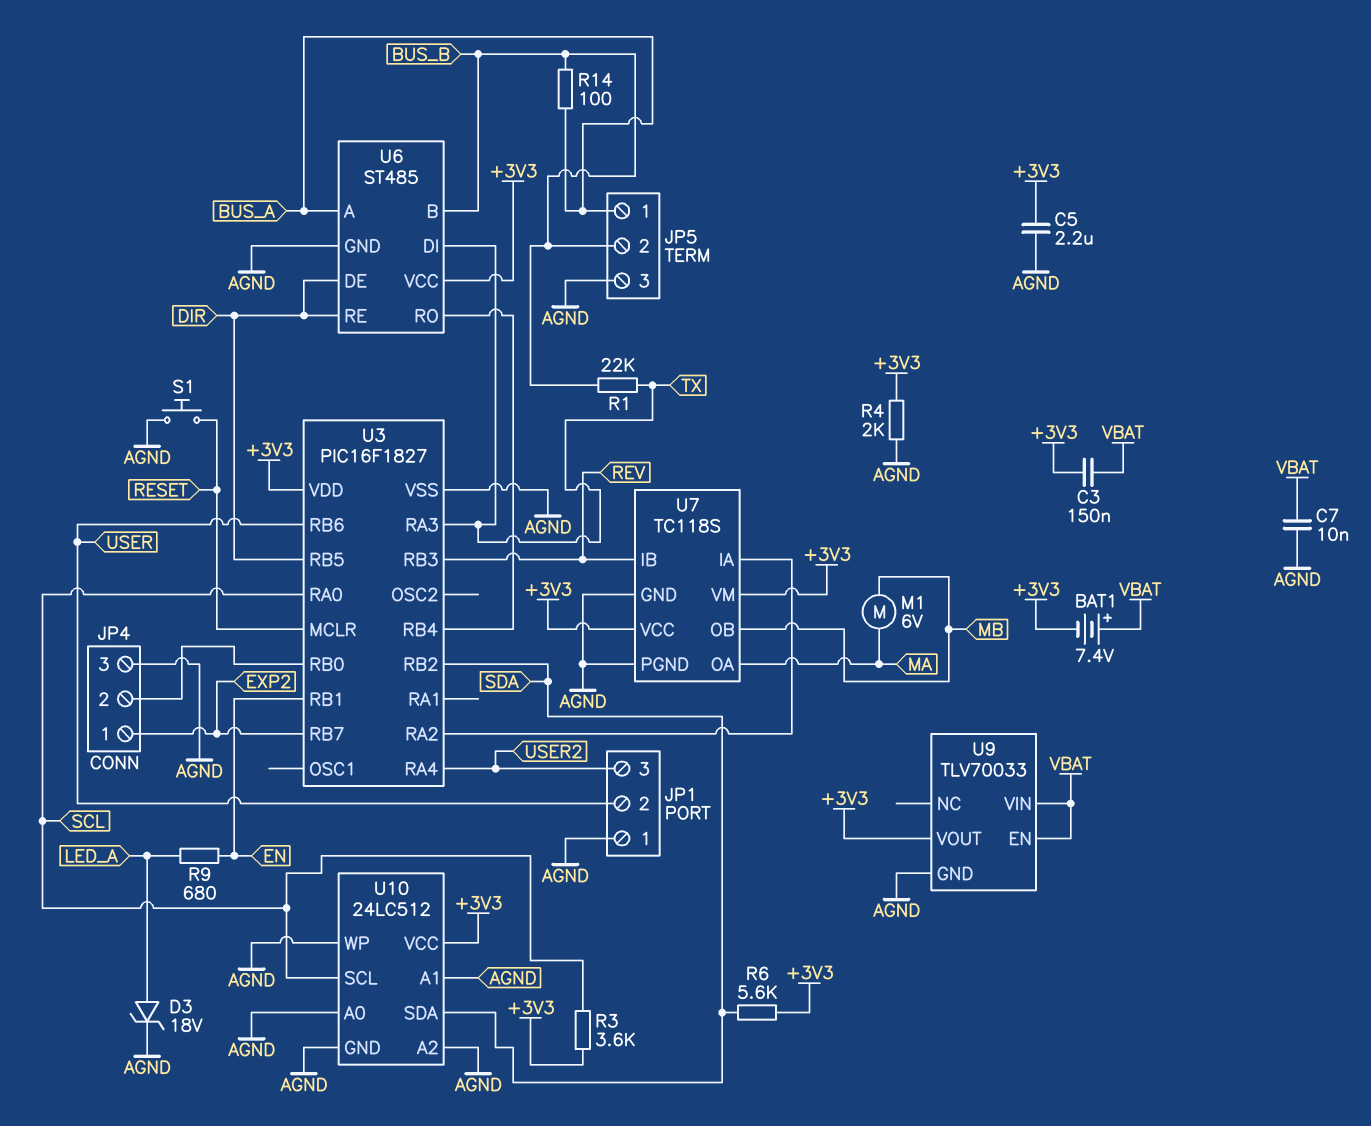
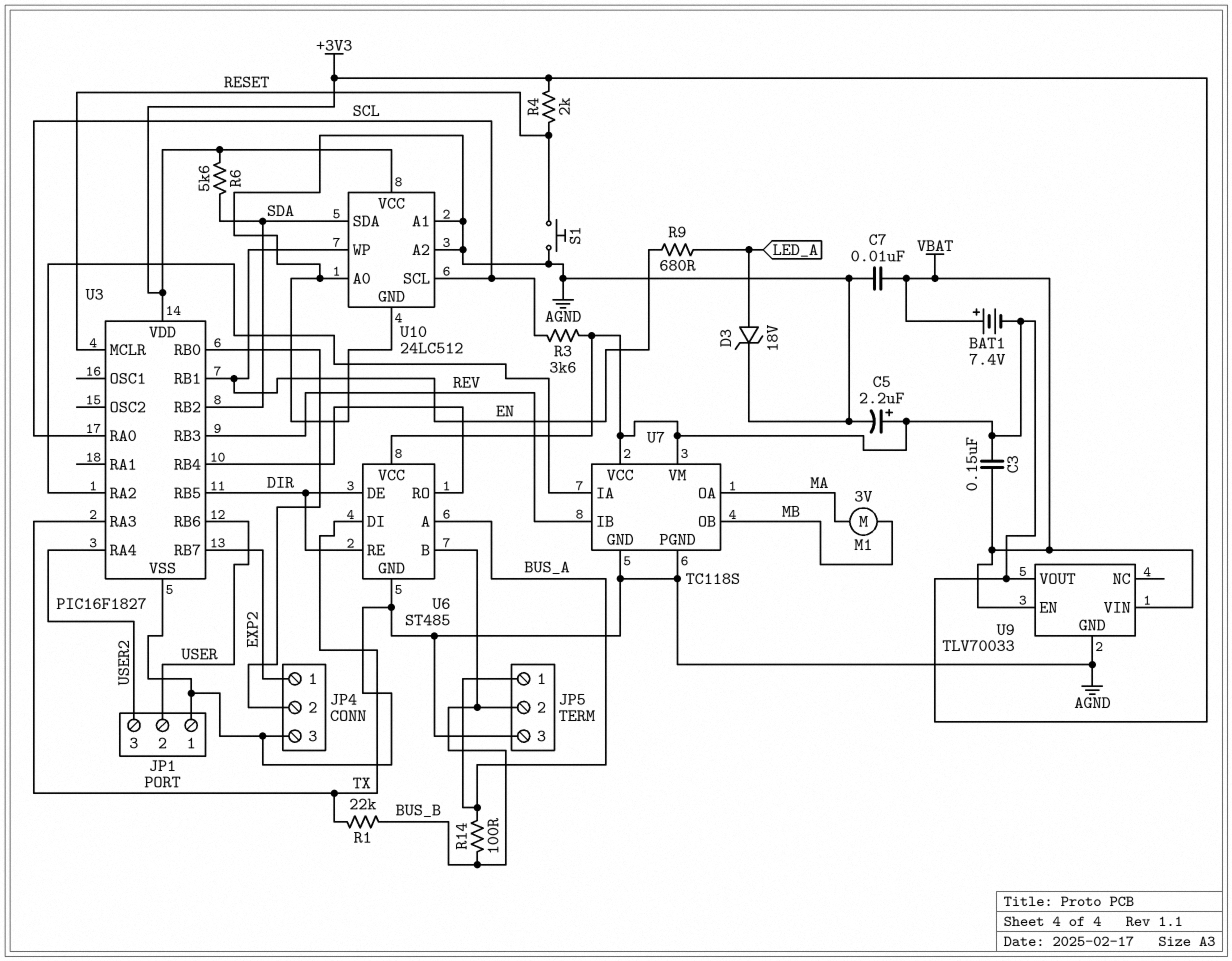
C5: 2.2uF (+3V3, AGND) -> 2.2uF (plus +3V3, minus AGND)
M1: motor 6V (MA, MB) -> motor 3V (MA, MB)
R4: 2k (+3V3, AGND) -> 2k (+3V3, RESET)
U10 pin WP: AGND -> EN

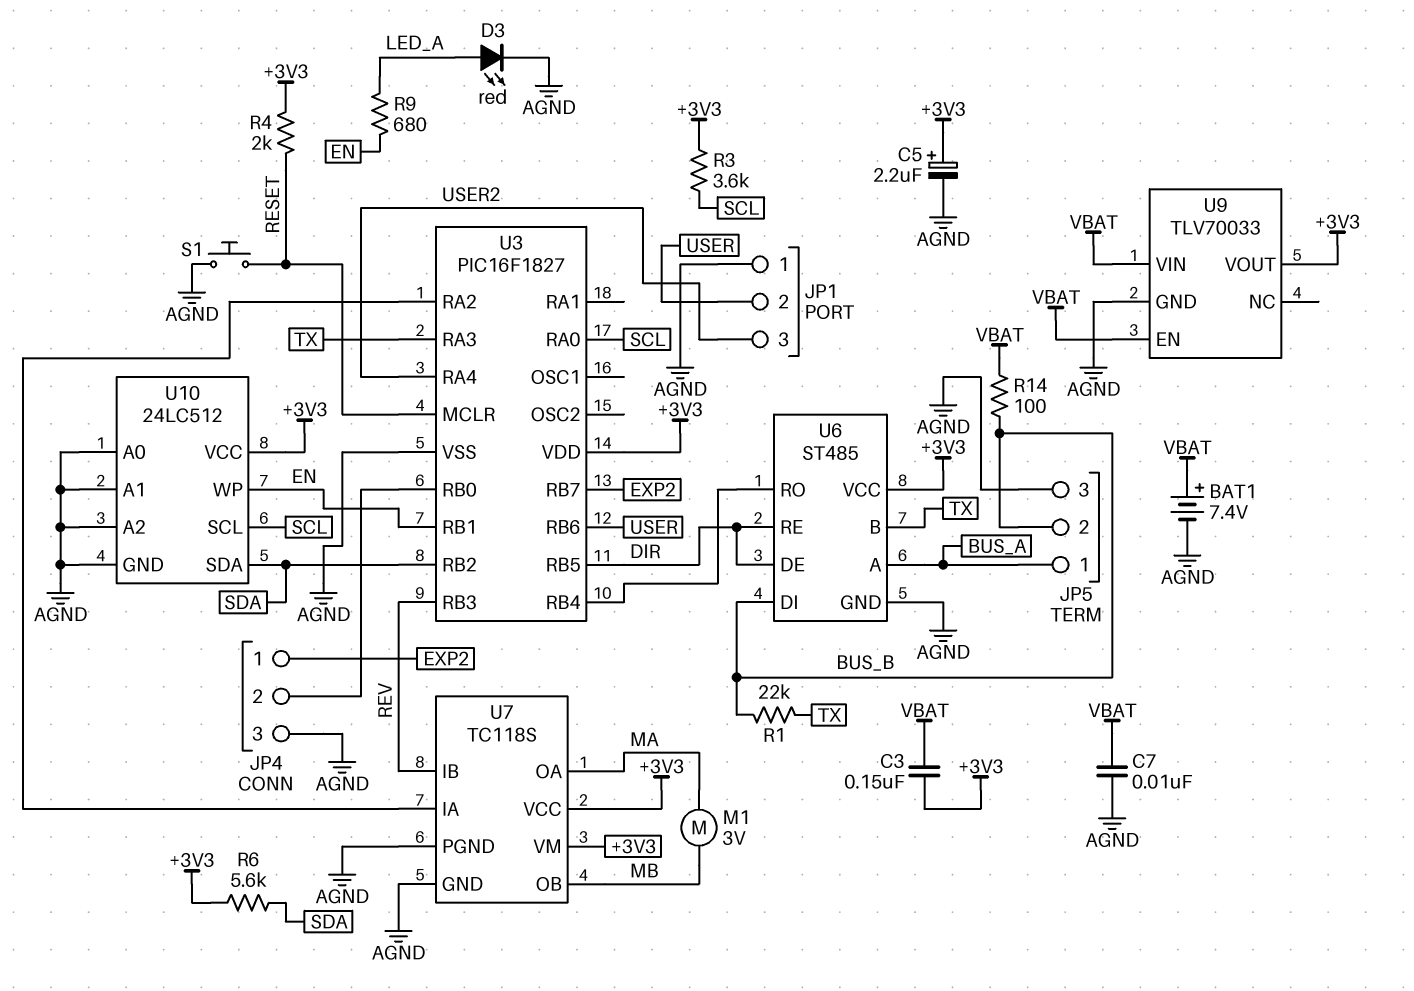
BAT1: 7.4V (plus VBAT, minus +3V3) -> 7.4V (plus VBAT, minus AGND)
D3: zener 18V (A LED_A, K AGND) -> LED red (A LED_A, K AGND)
R14: 100 (BUS_A, BUS_B) -> 100 (BUS_B, VBAT)
U6 pin B: BUS_B -> TX
U6 pin DI: TX -> BUS_B

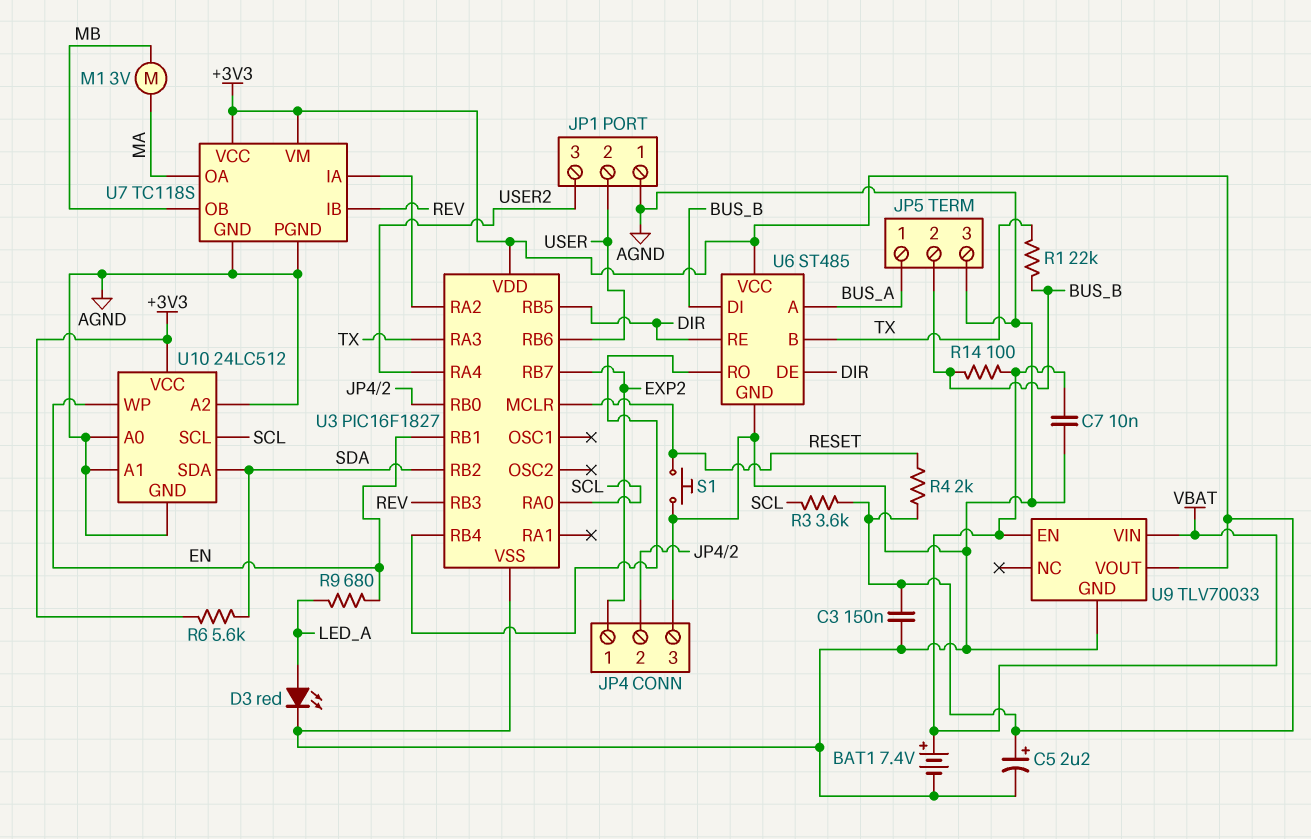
C3: 150nF (+3V3, VBAT) -> 150nF (+3V3, AGND)

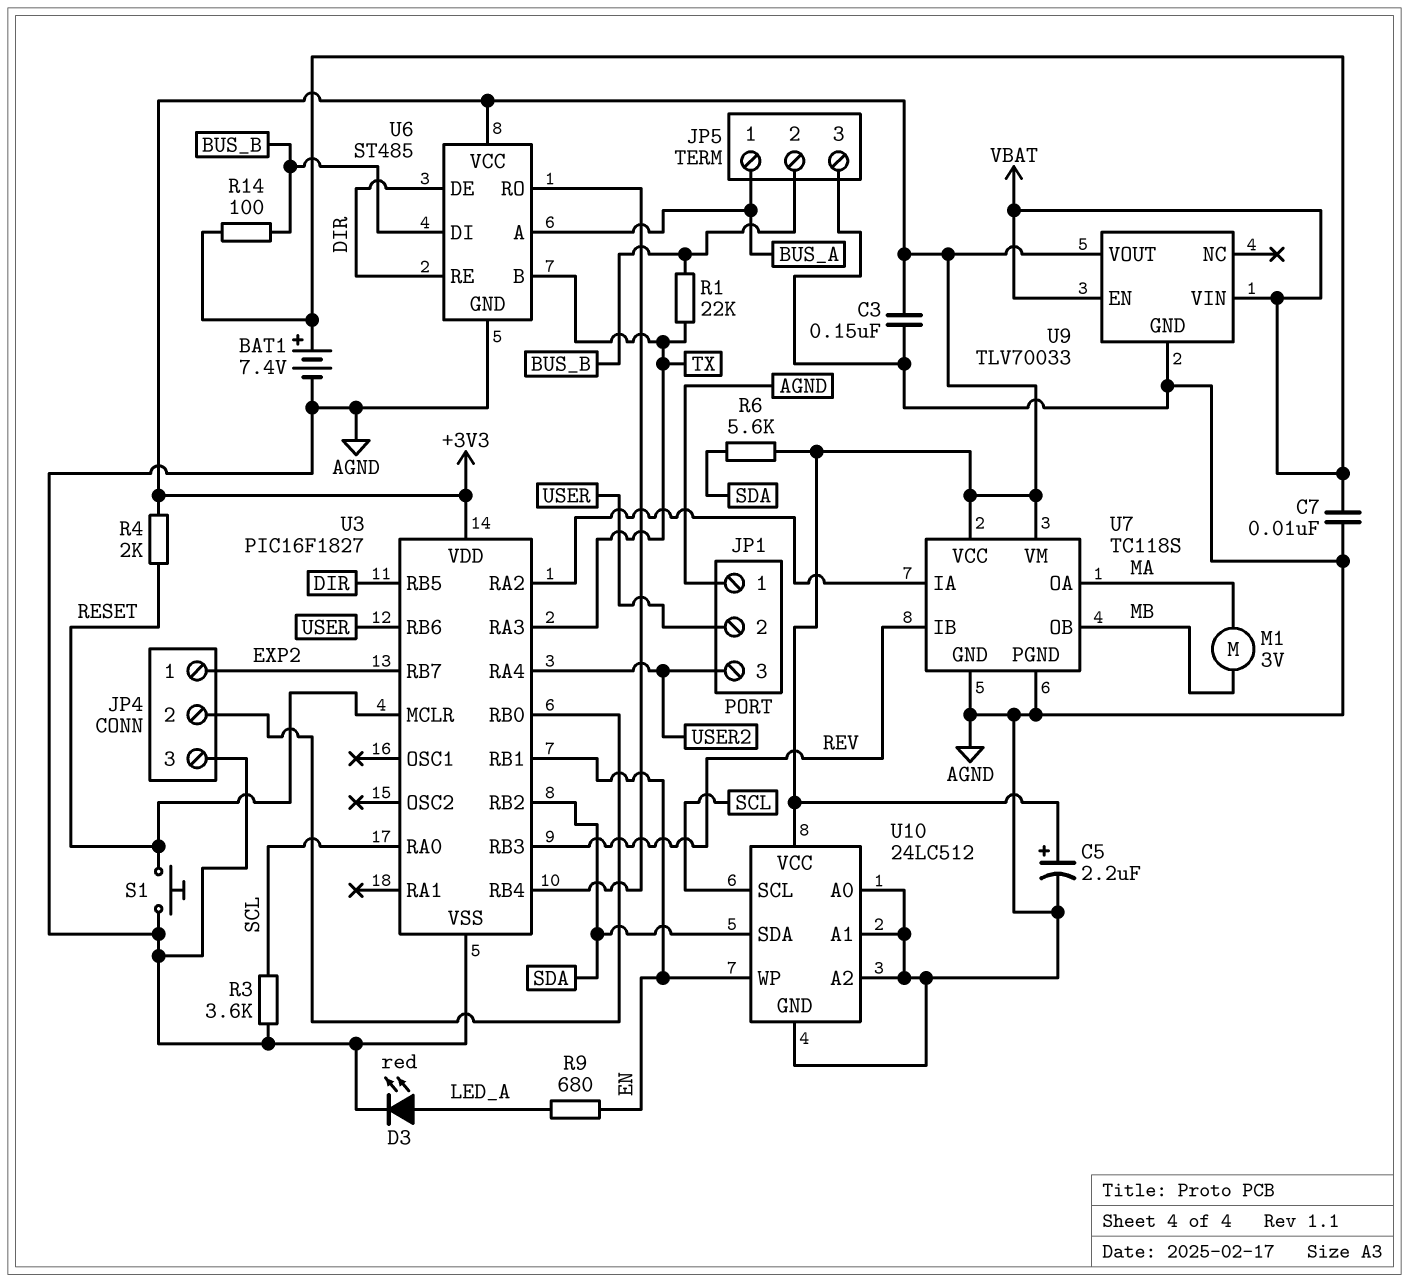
R3: 3.6k (+3V3, SCL) -> 3.6k (AGND, SCL)

